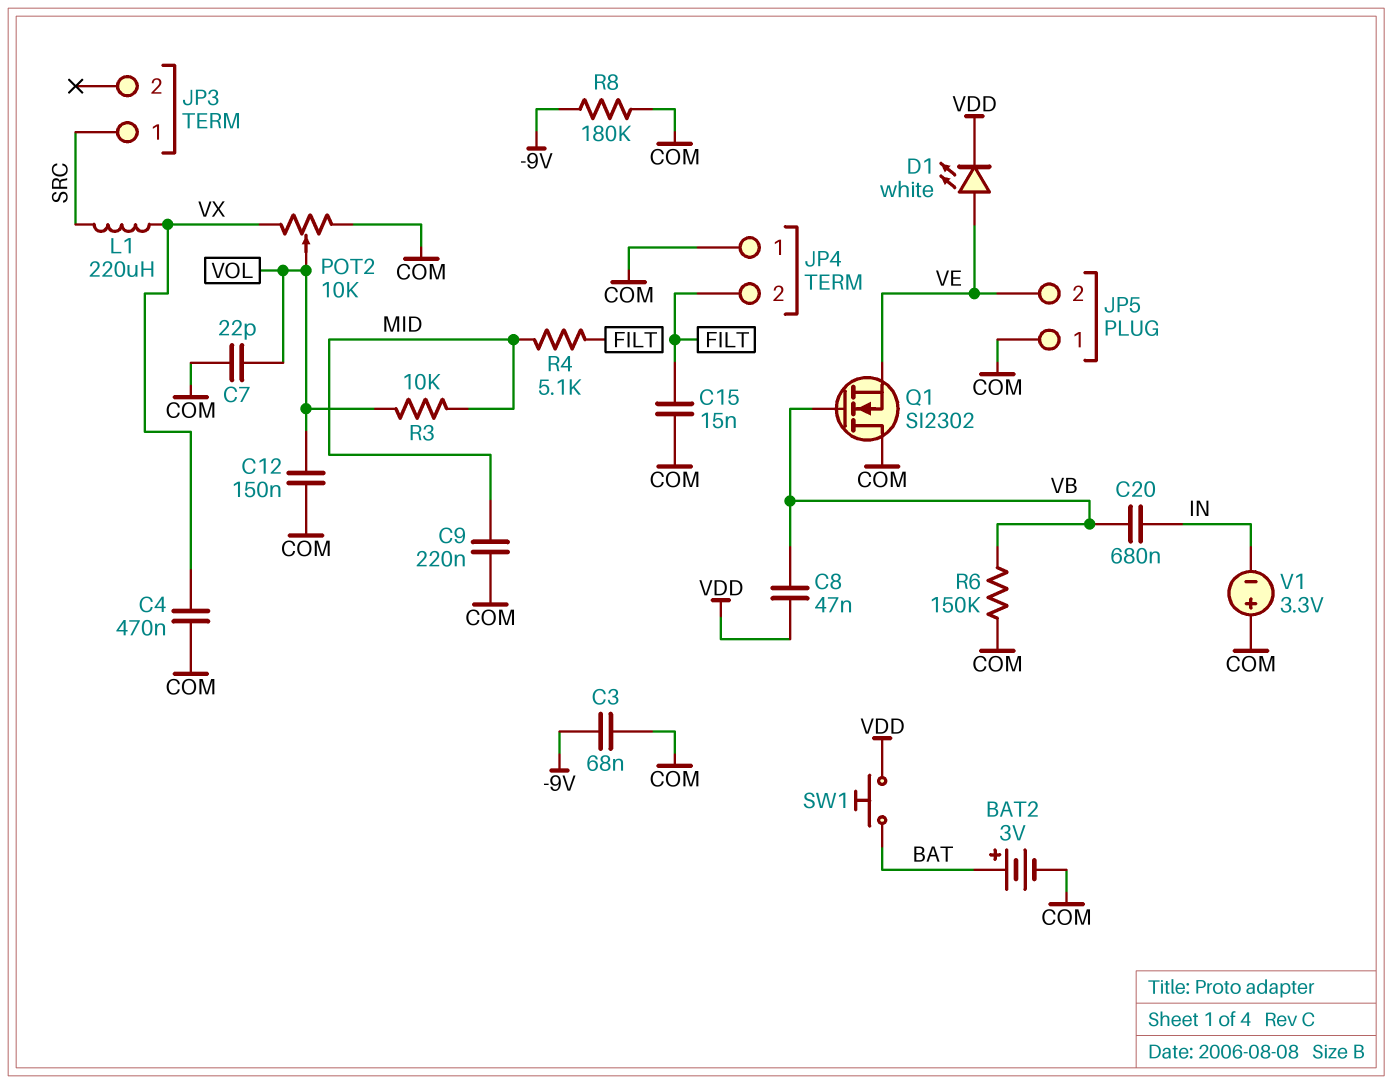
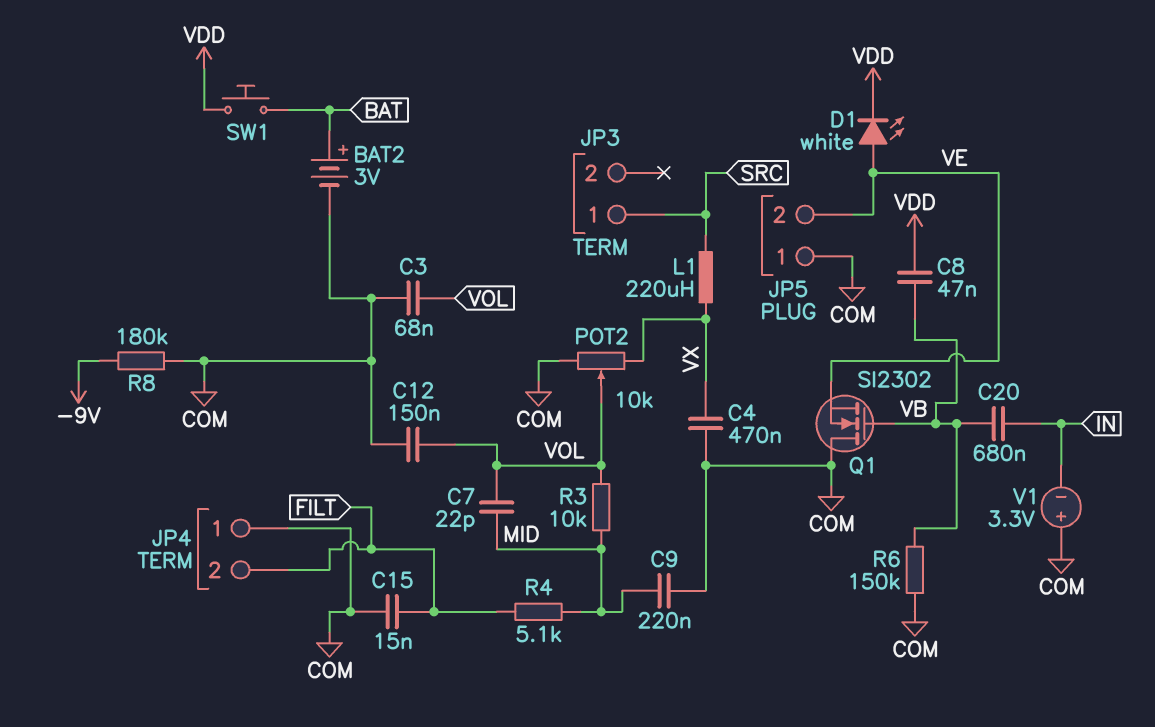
C3: 68nF (-9V, COM) -> 68nF (COM, VOL)
C7: 22pF (COM, VOL) -> 22pF (MID, VOL)

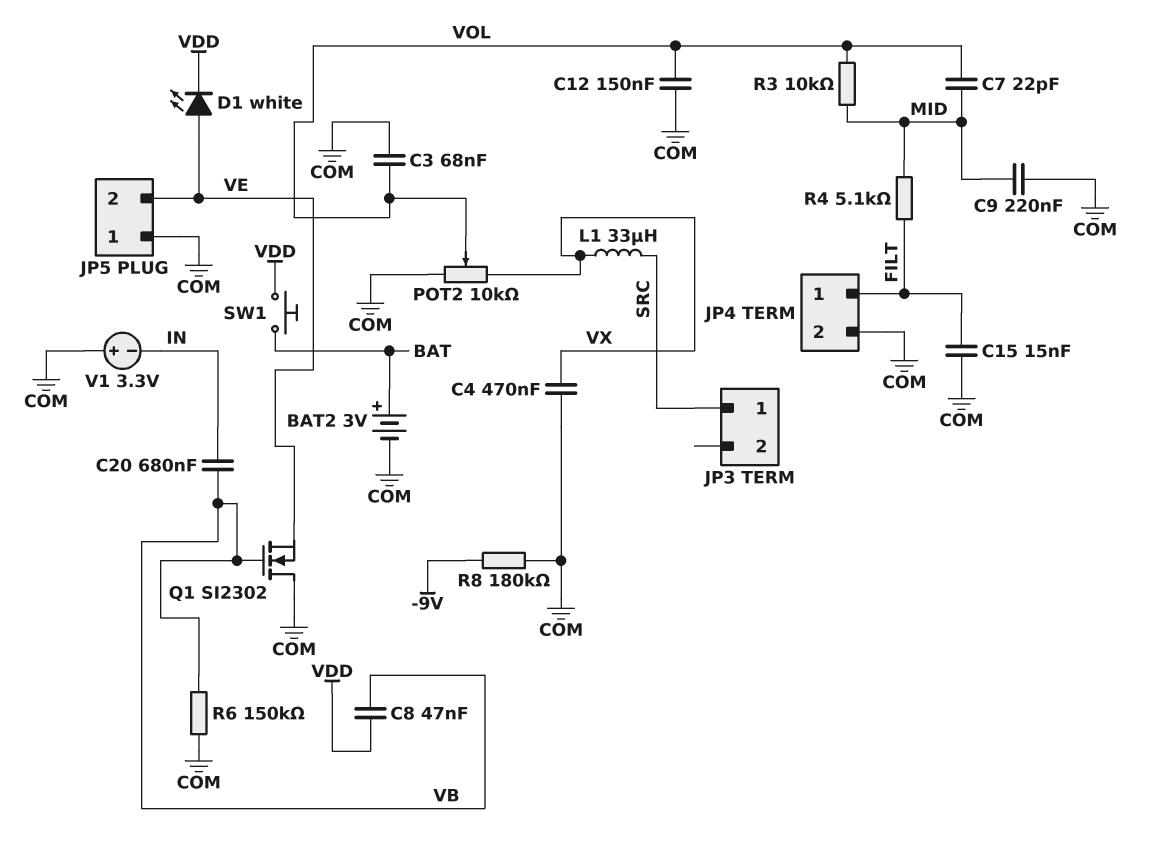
JP4 pin 1: COM -> FILT
JP4 pin 2: FILT -> COM
L1: 220uH (SRC, VX) -> 33uH (SRC, VX)

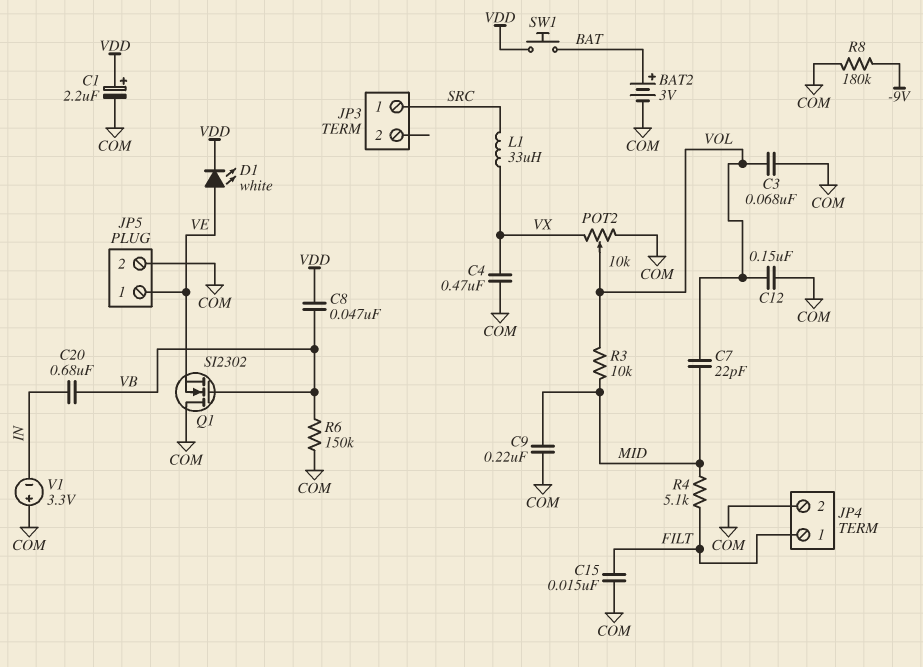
C1: none -> 2.2uF (plus VDD, minus COM)
JP5 pin 1: COM -> VE
JP5 pin 2: VE -> COM

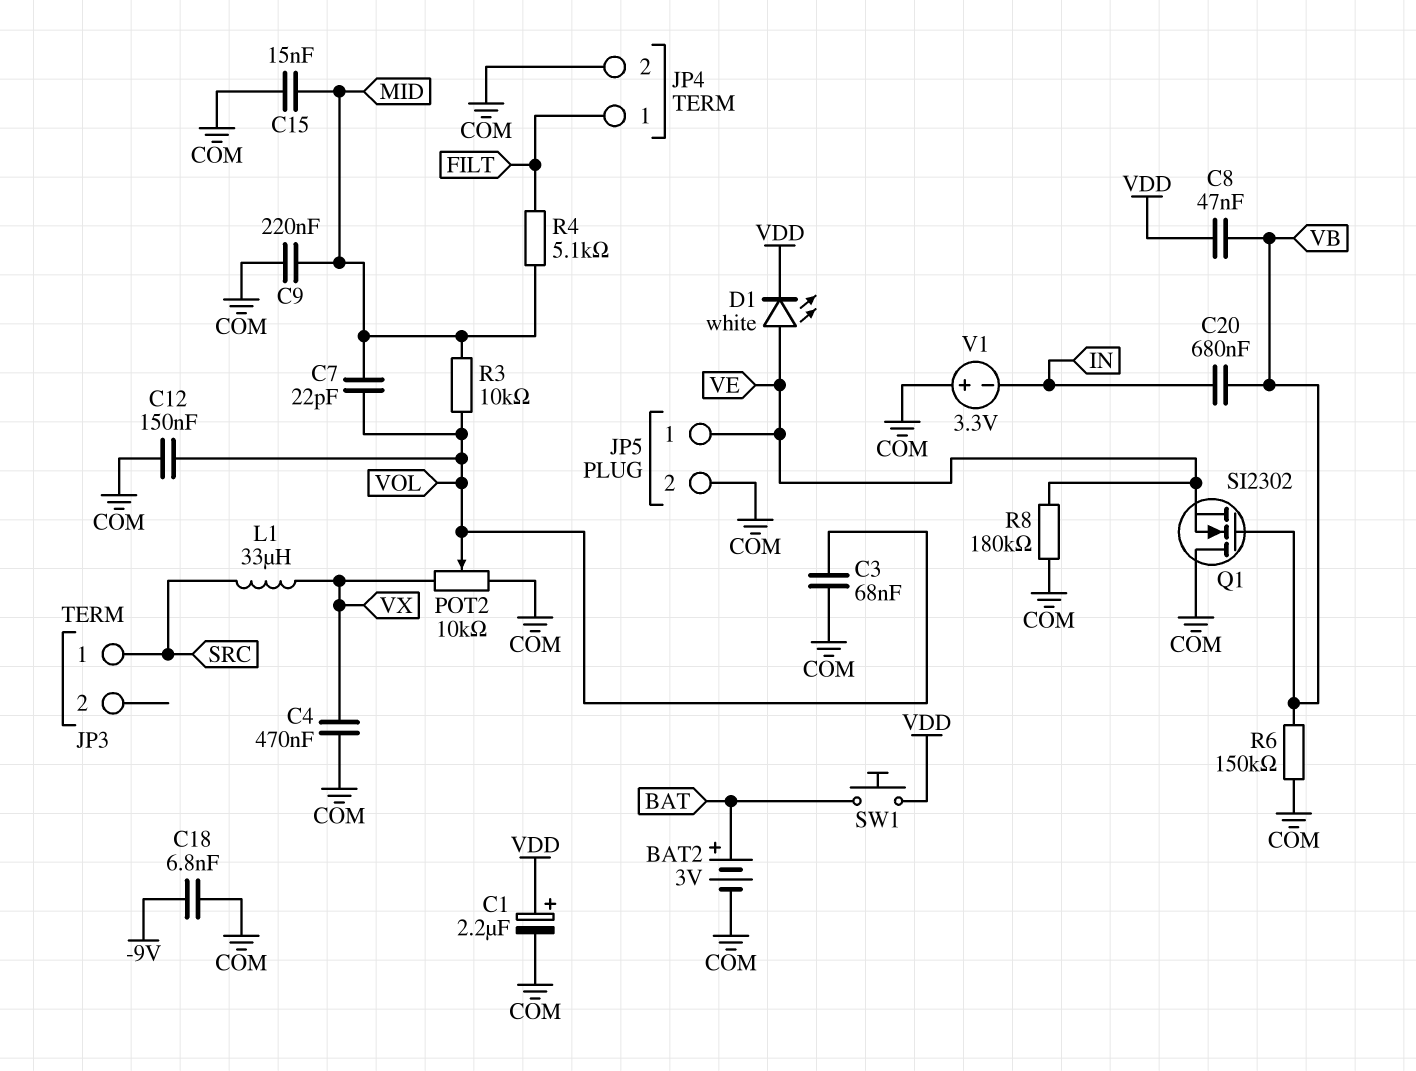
C15: 15nF (COM, FILT) -> 15nF (COM, MID)
C18: none -> 6.8nF (-9V, COM)
R8: 180k (-9V, COM) -> 180k (COM, VE)

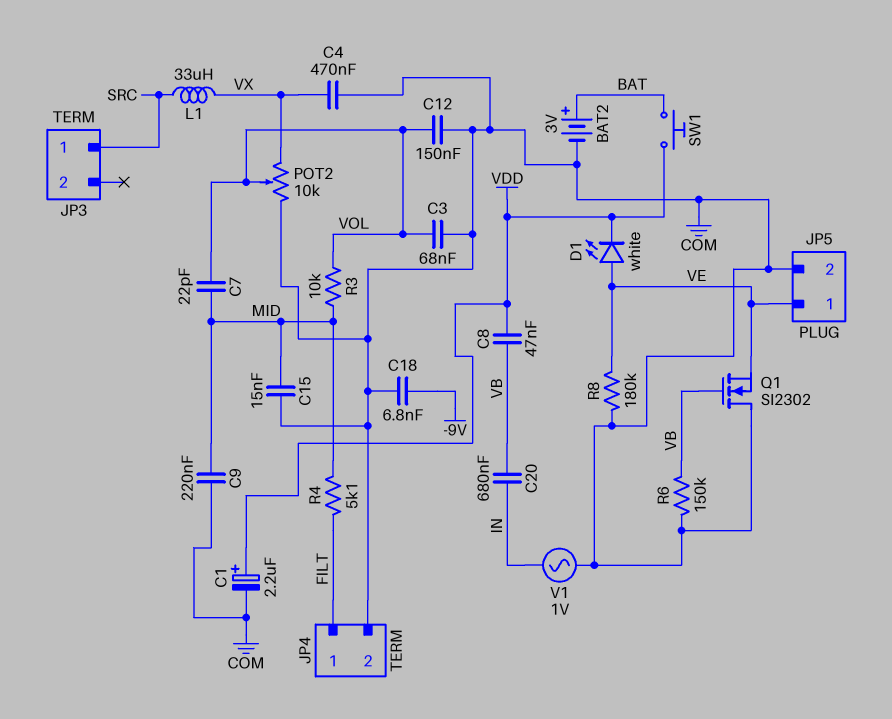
V1: 3.3V (plus COM, minus IN) -> AC 1V (COM, IN)

